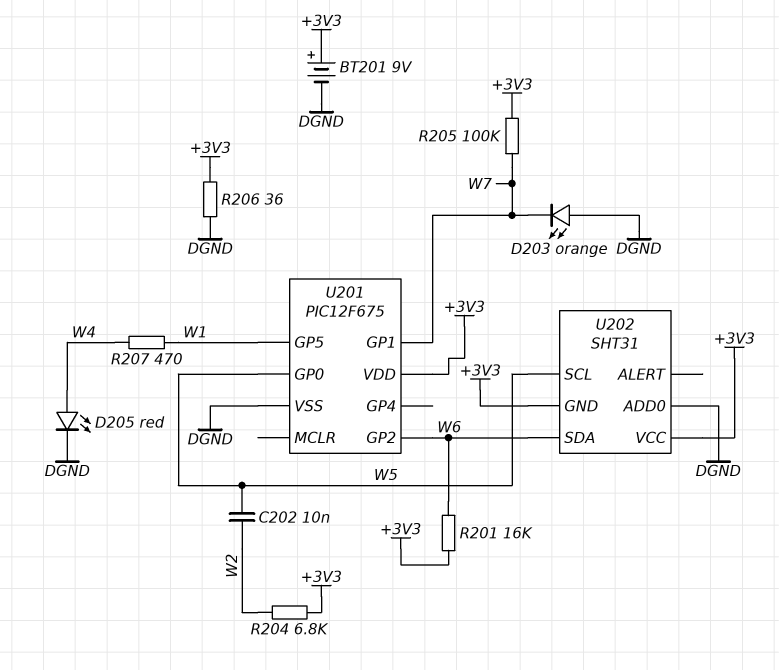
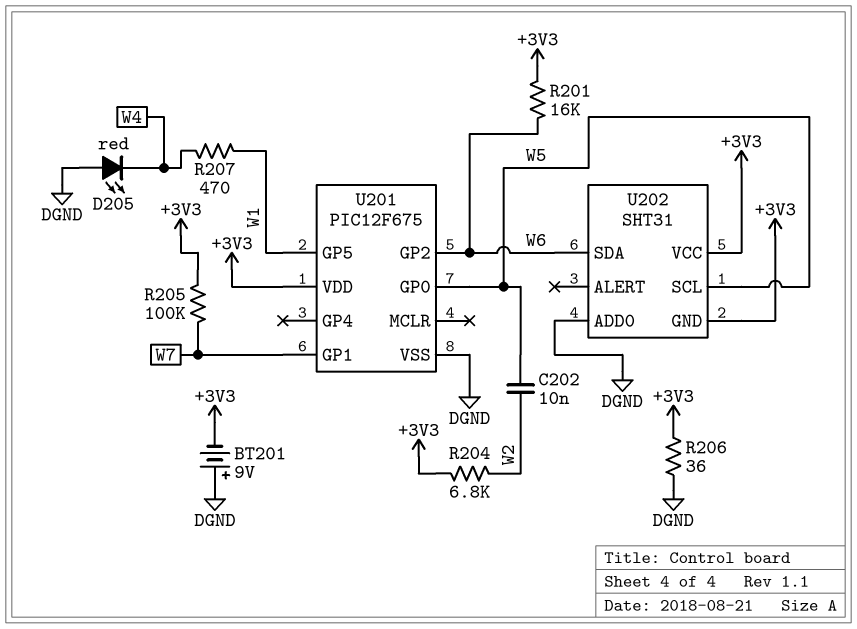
BT201: 9V (plus +3V3, minus DGND) -> 9V (plus DGND, minus +3V3)
D203: LED orange (A DGND, K W7) -> none
D205: LED red (A W4, K DGND) -> LED red (A DGND, K W4)

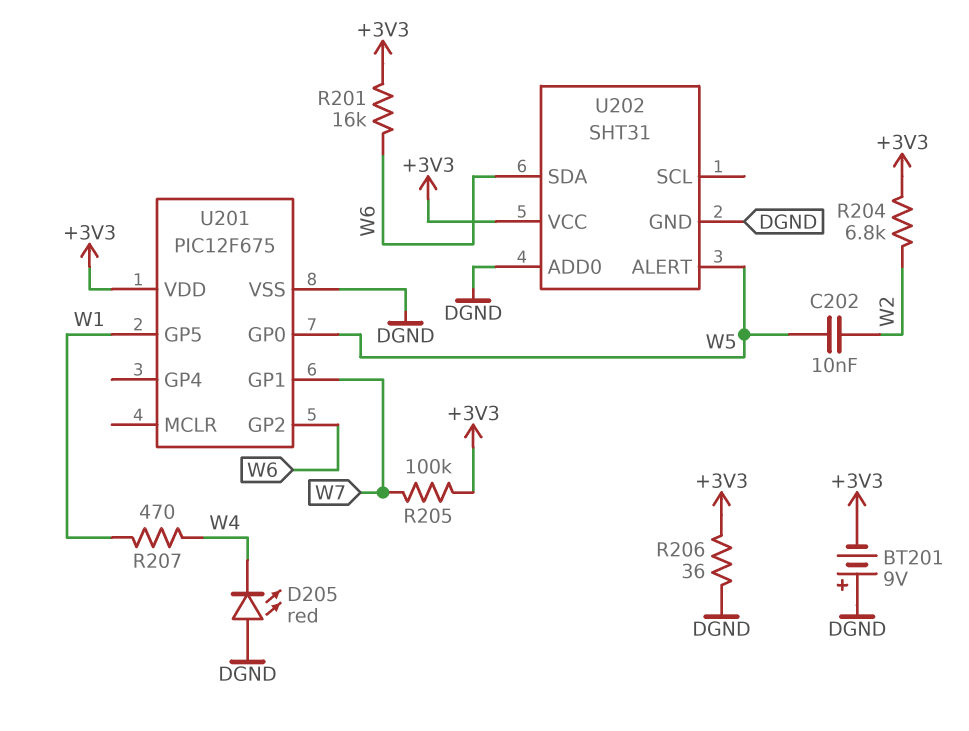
U202 pin ALERT: none -> W5
U202 pin GND: +3V3 -> DGND
U202 pin SCL: W5 -> none

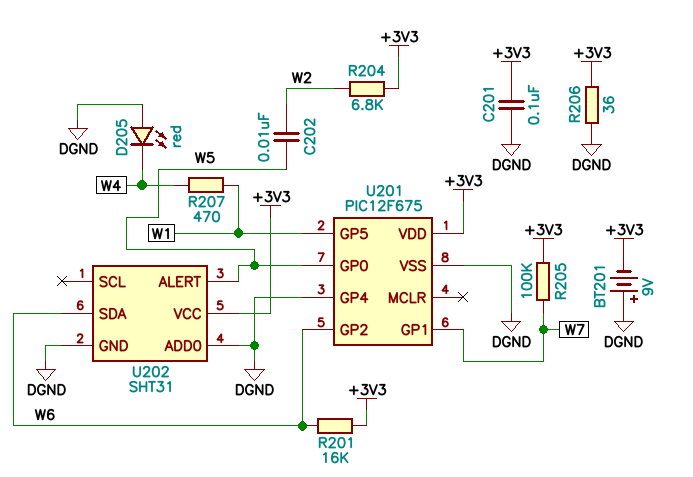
C201: none -> 100nF (+3V3, DGND)
U201 pin GP4: none -> DGND

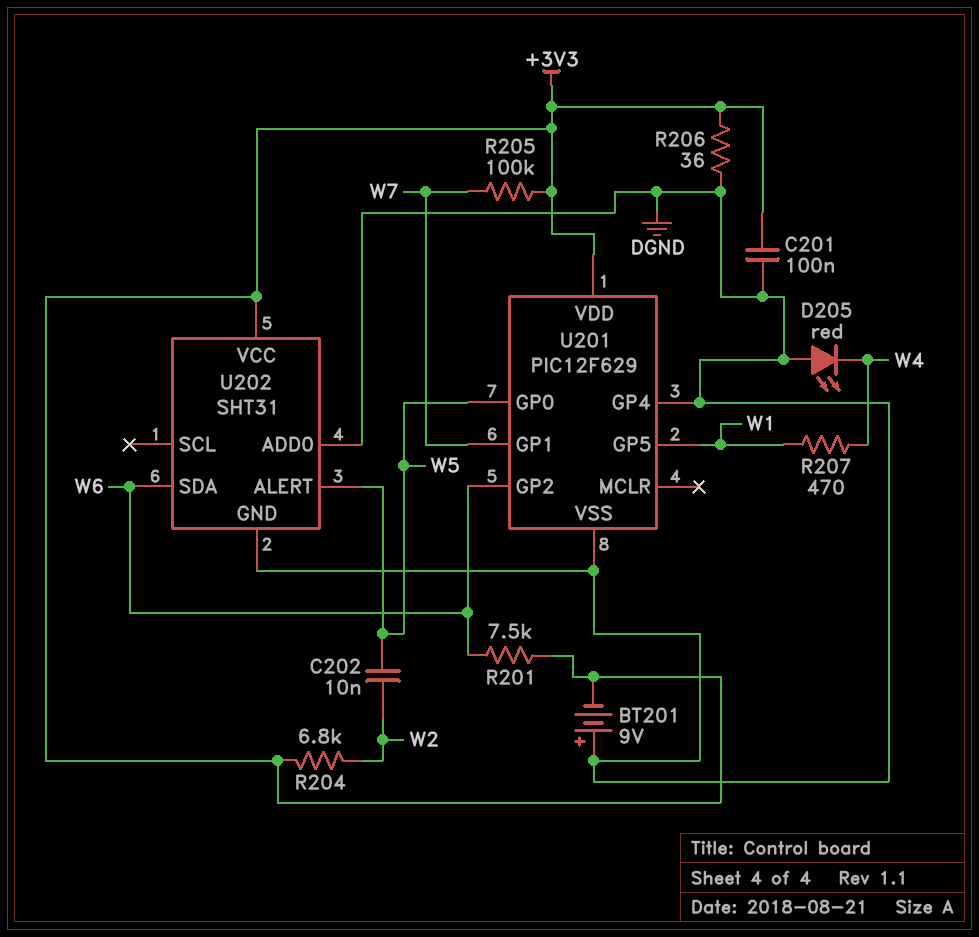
R201: 16k (+3V3, W6) -> 7.5k (+3V3, W6)
U201: PIC12F675 -> PIC12F629

